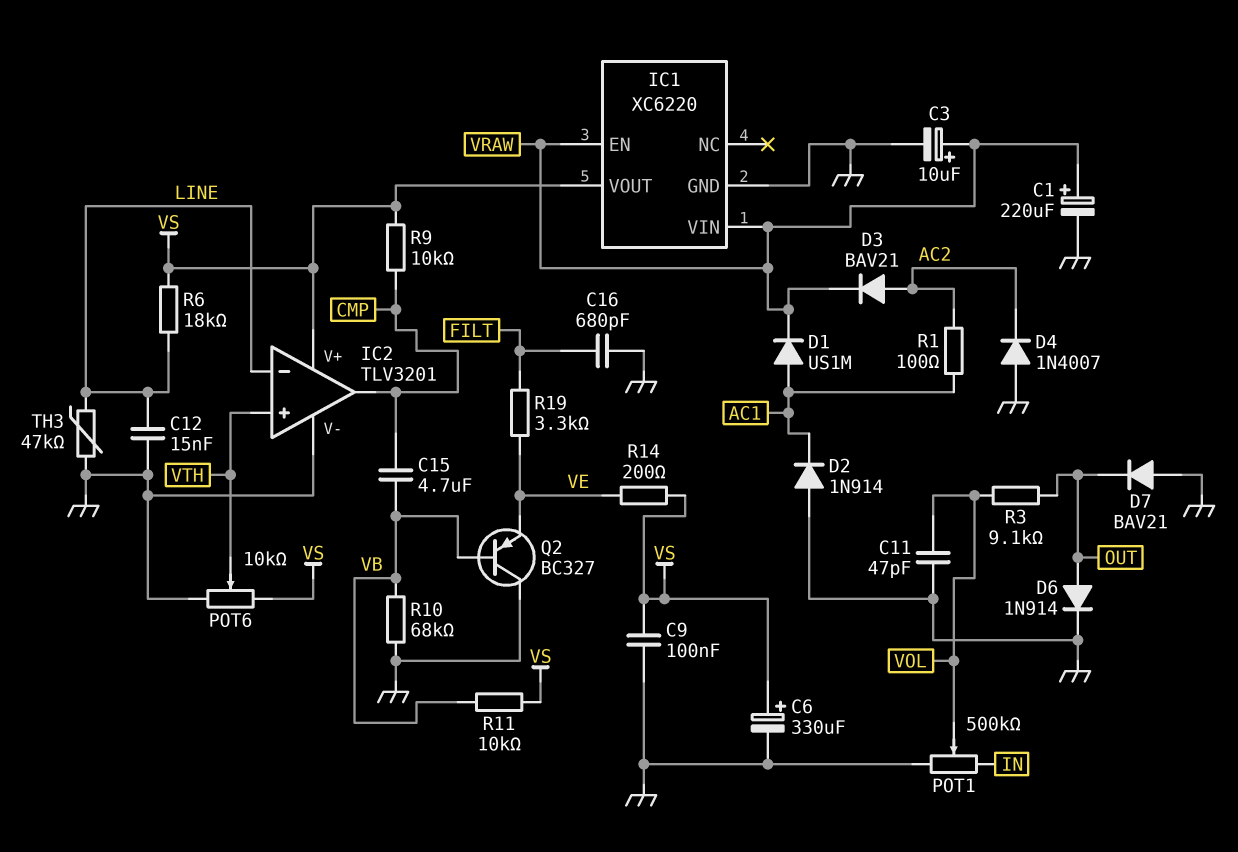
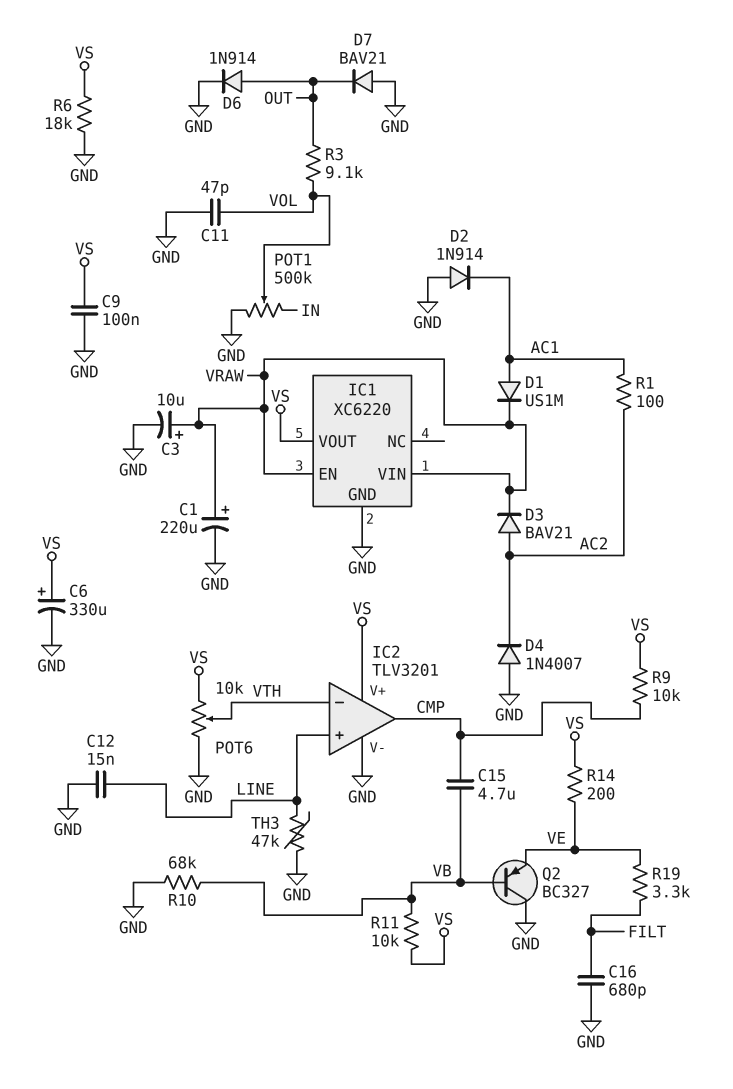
IC2 pin in+: VTH -> LINE
IC2 pin in-: LINE -> VTH
R6: 18k (LINE, VS) -> 18k (GND, VS)

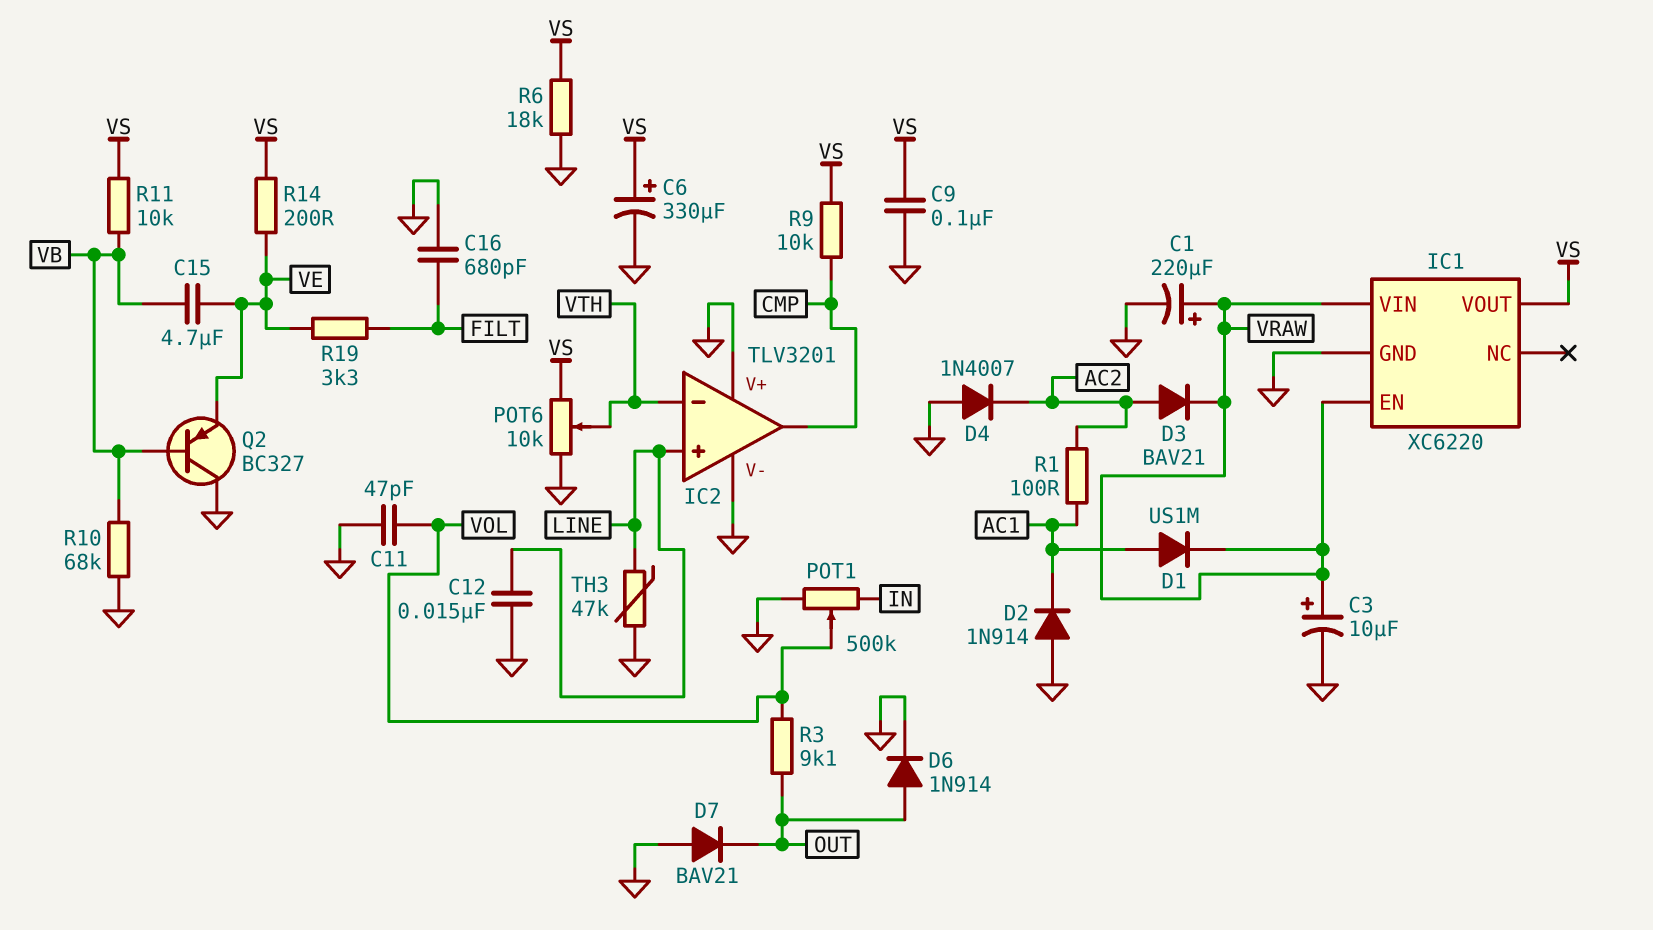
C15: 4.7uF (CMP, VB) -> 4.7uF (VB, VE)
IC2 pin V+: VS -> GND

